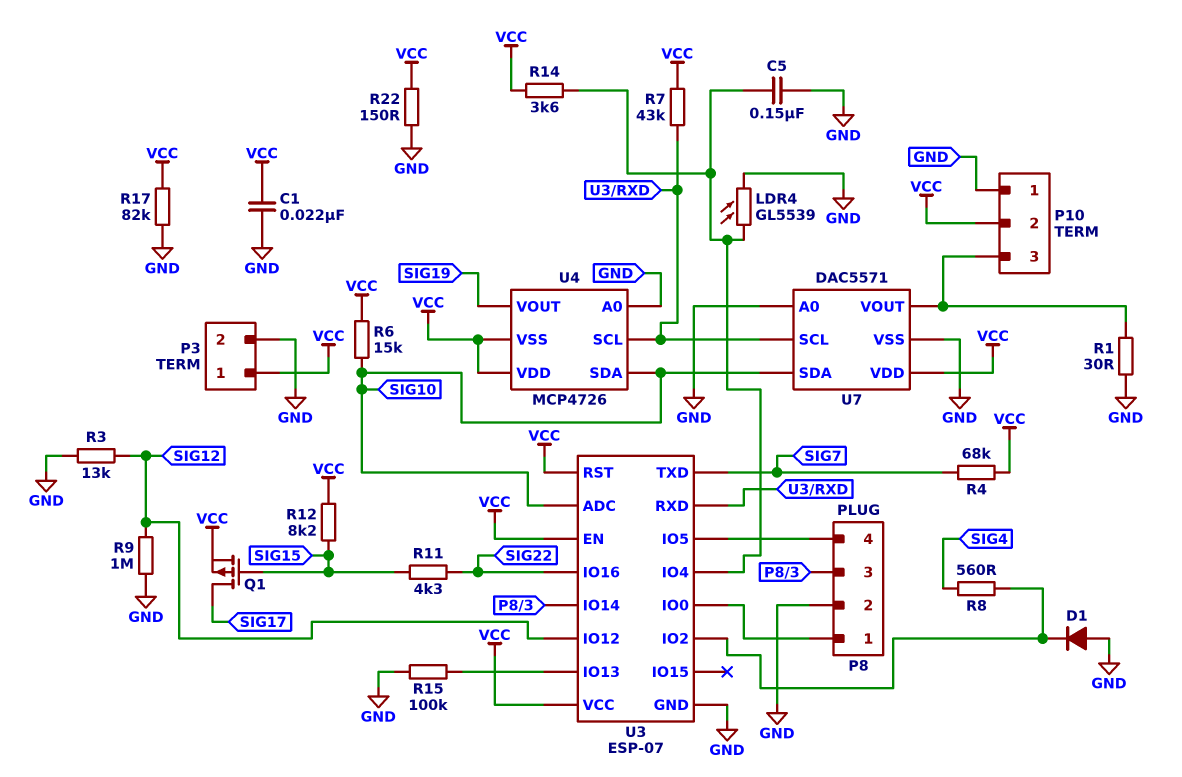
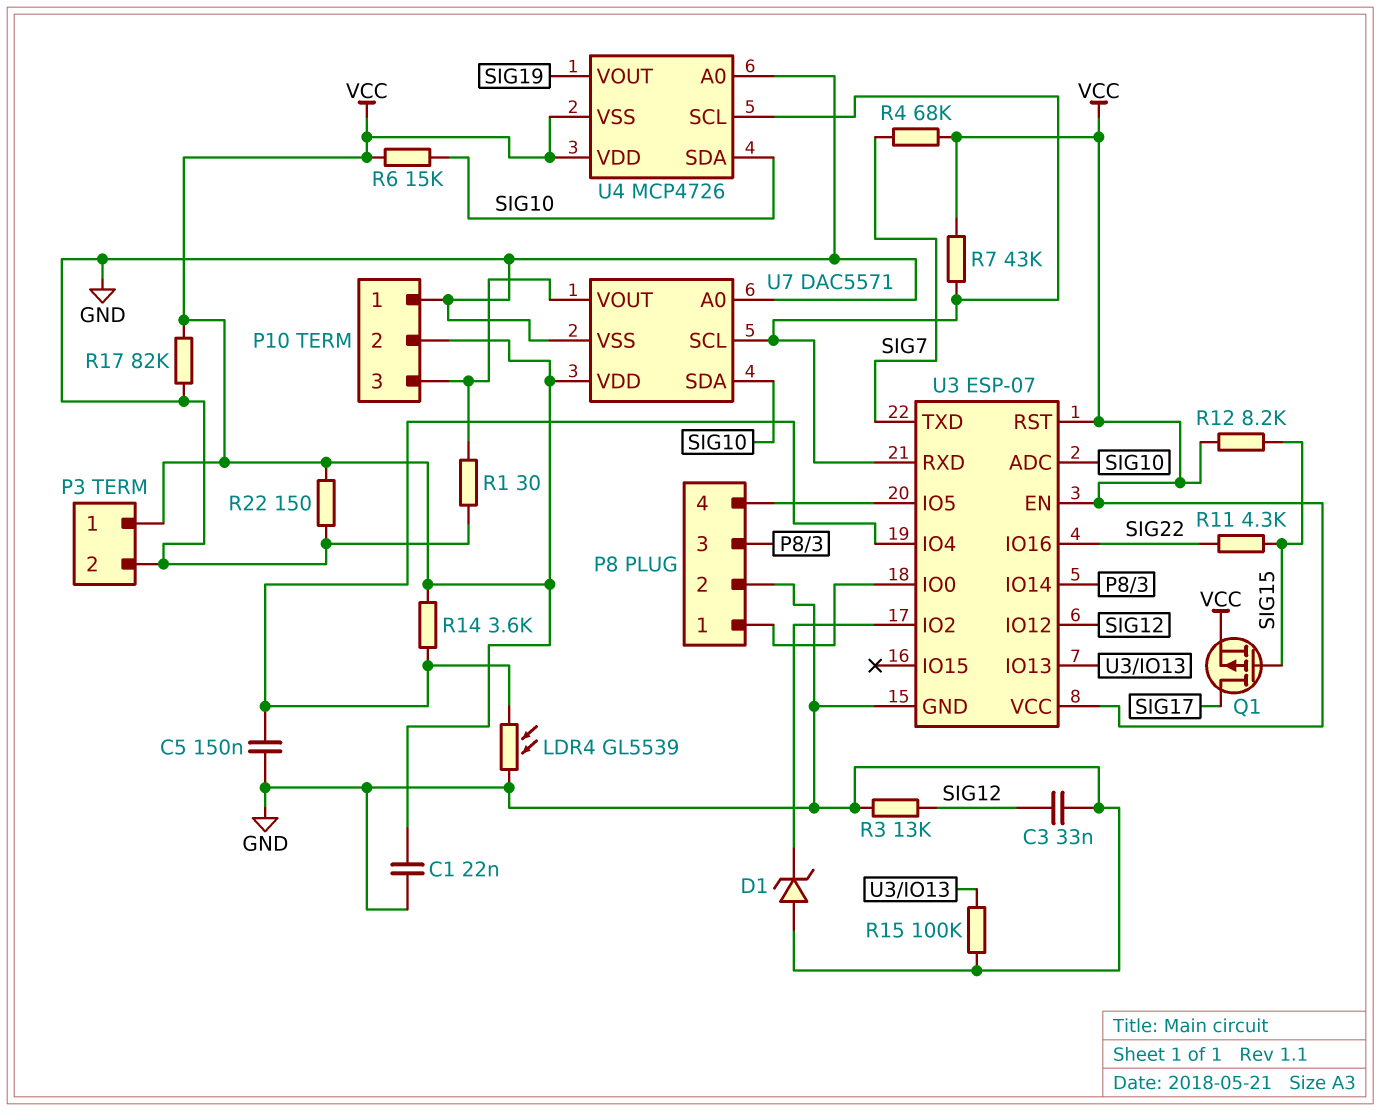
C3: none -> 33nF (GND, SIG12)
D1: diode (A GND, K U3/IO2) -> zener (A GND, K U3/IO2)
R8: 560 (SIG4, U3/IO2) -> none
R9: 1M (GND, SIG12) -> none

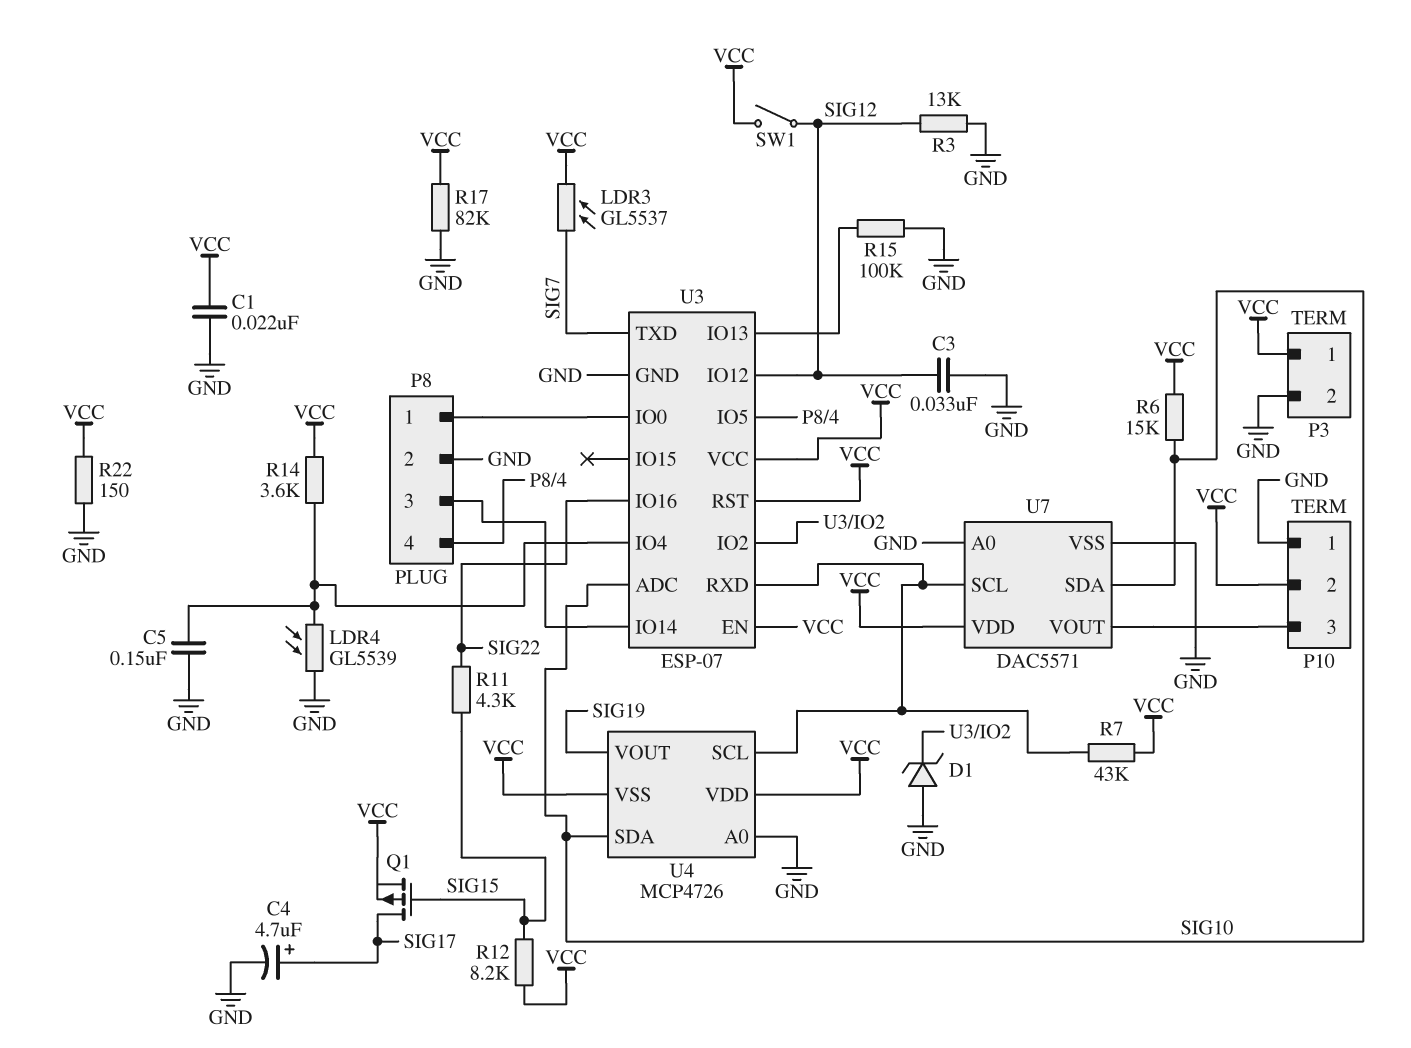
C4: none -> 4.7uF (plus SIG17, minus GND)
LDR3: none -> GL5537 (SIG7, VCC)
R1: 30 (GND, P10/3) -> none
R4: 68k (SIG7, VCC) -> none
SW1: none -> switch (SIG12, VCC)

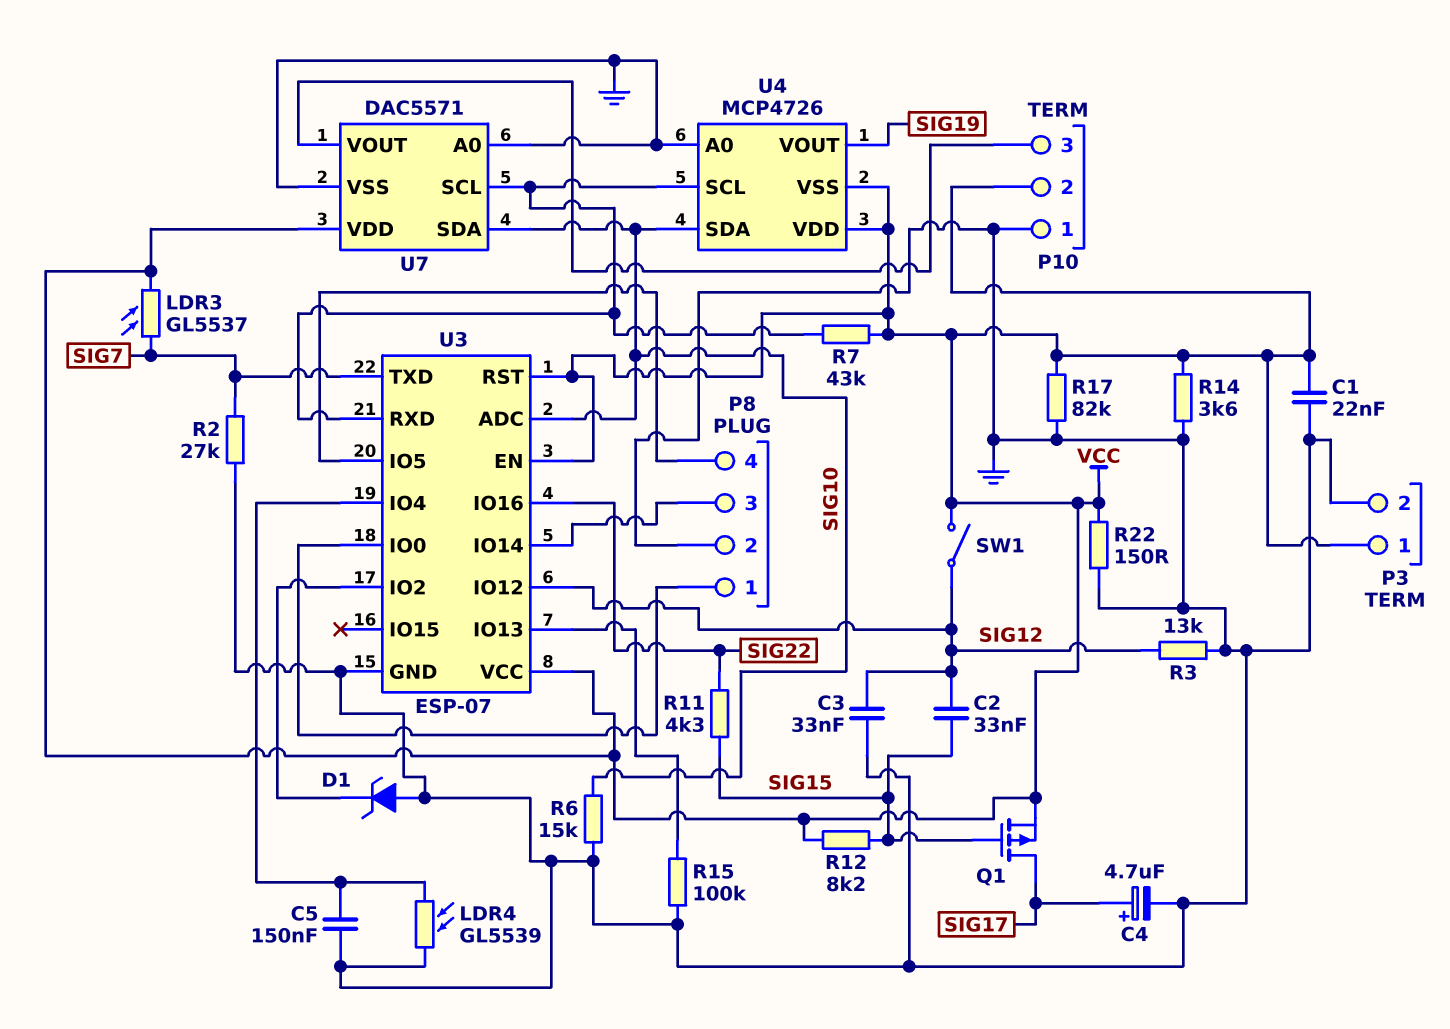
C2: none -> 33nF (SIG12, SIG15)
R2: none -> 27k (GND, SIG7)
R6: 15k (SIG10, VCC) -> 15k (GND, SIG10)
R14: 3.6k (U3/IO4, VCC) -> 3.6k (GND, VCC)

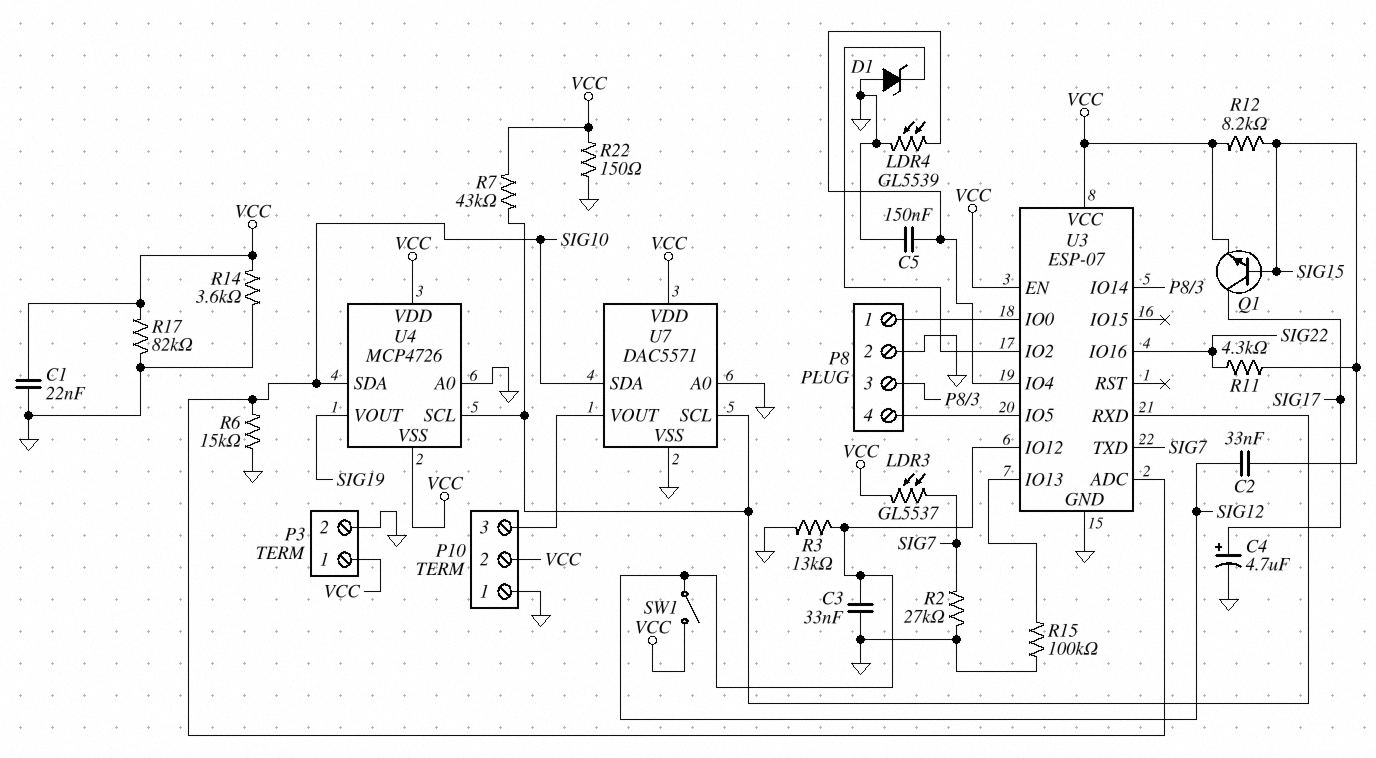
Q1: PMOS (G SIG15, D SIG17, S VCC) -> NPN (B SIG15, C SIG17, E VCC)
U3 pin RST: VCC -> none

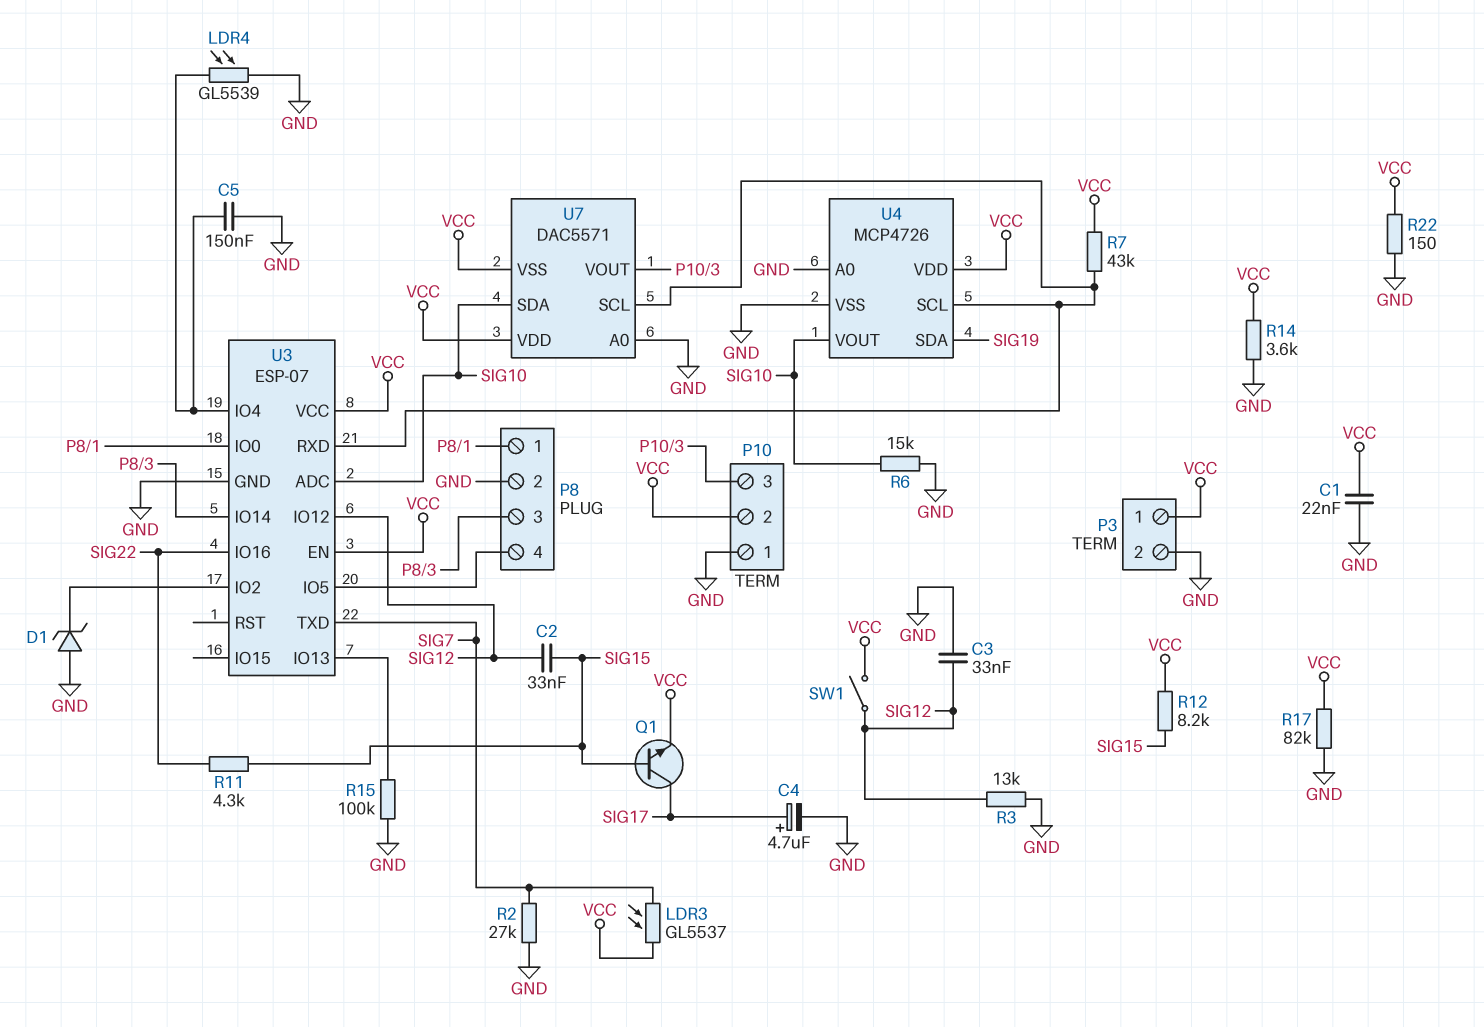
U4 pin SDA: SIG10 -> SIG19
U4 pin VOUT: SIG19 -> SIG10
U4 pin VSS: VCC -> GND
U7 pin VSS: GND -> VCC

